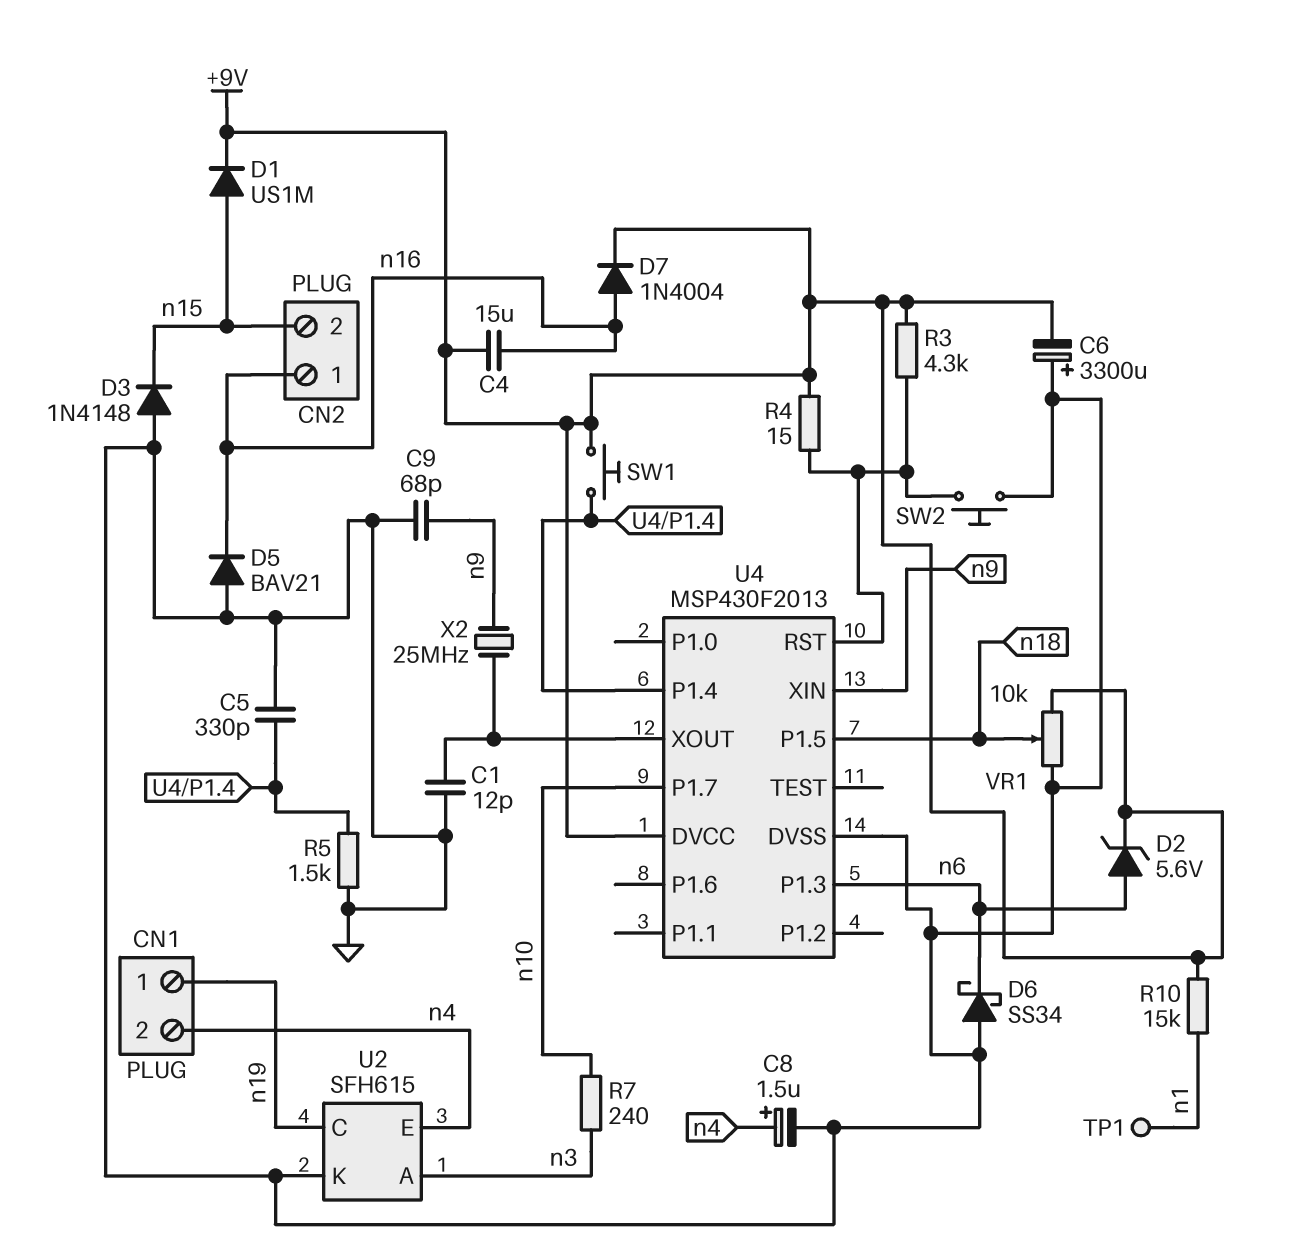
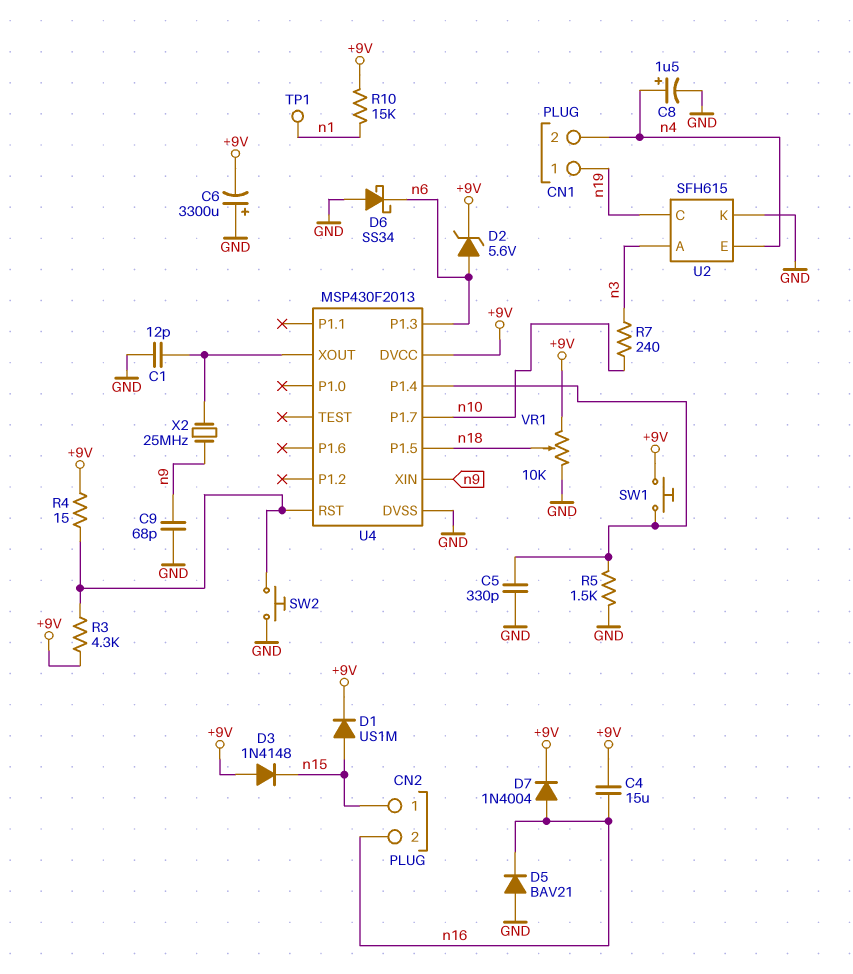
CN2 pin 1: n16 -> n15
CN2 pin 2: n15 -> n16
D3: diode 1N4148 (A GND, K n15) -> diode 1N4148 (A +9V, K n15)

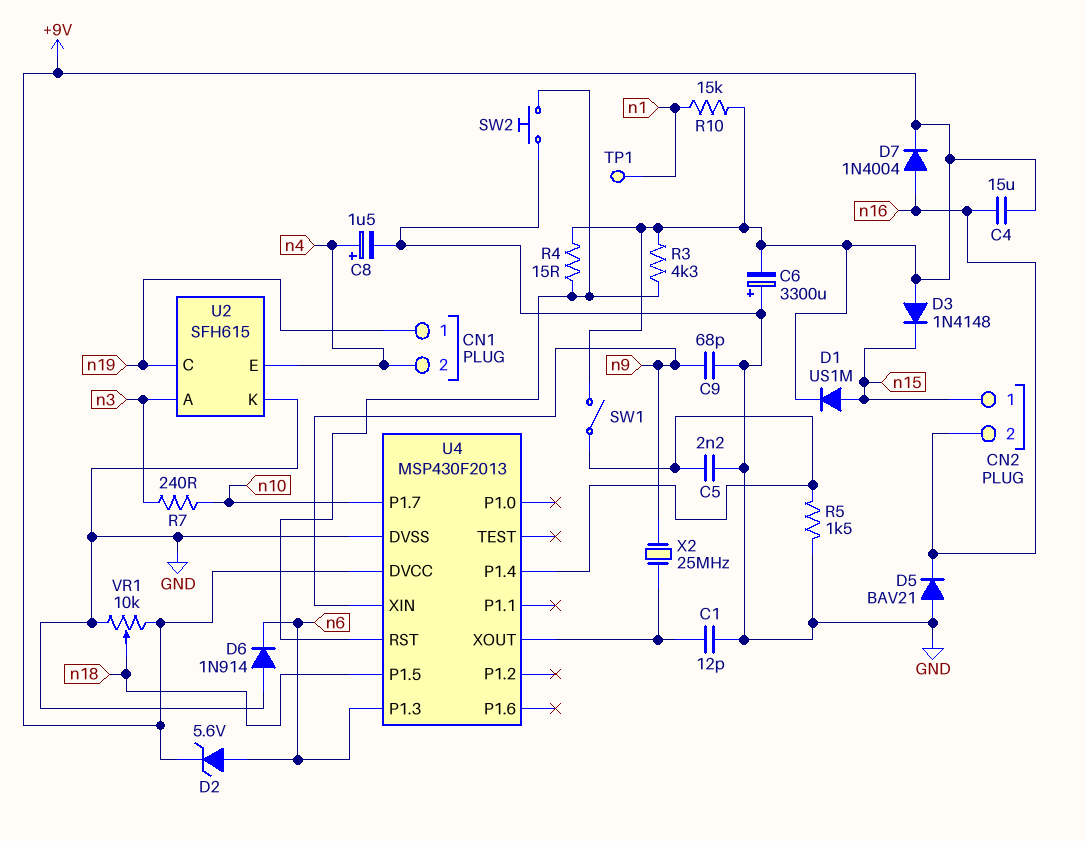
C5: 330pF (GND, U4/P1.4) -> 2.2nF (GND, U4/P1.4)
D6: schottky SS34 (A GND, K n6) -> diode 1N914 (A GND, K n6)
SW1: button (+9V, U4/P1.4) -> switch (+9V, U4/P1.4)

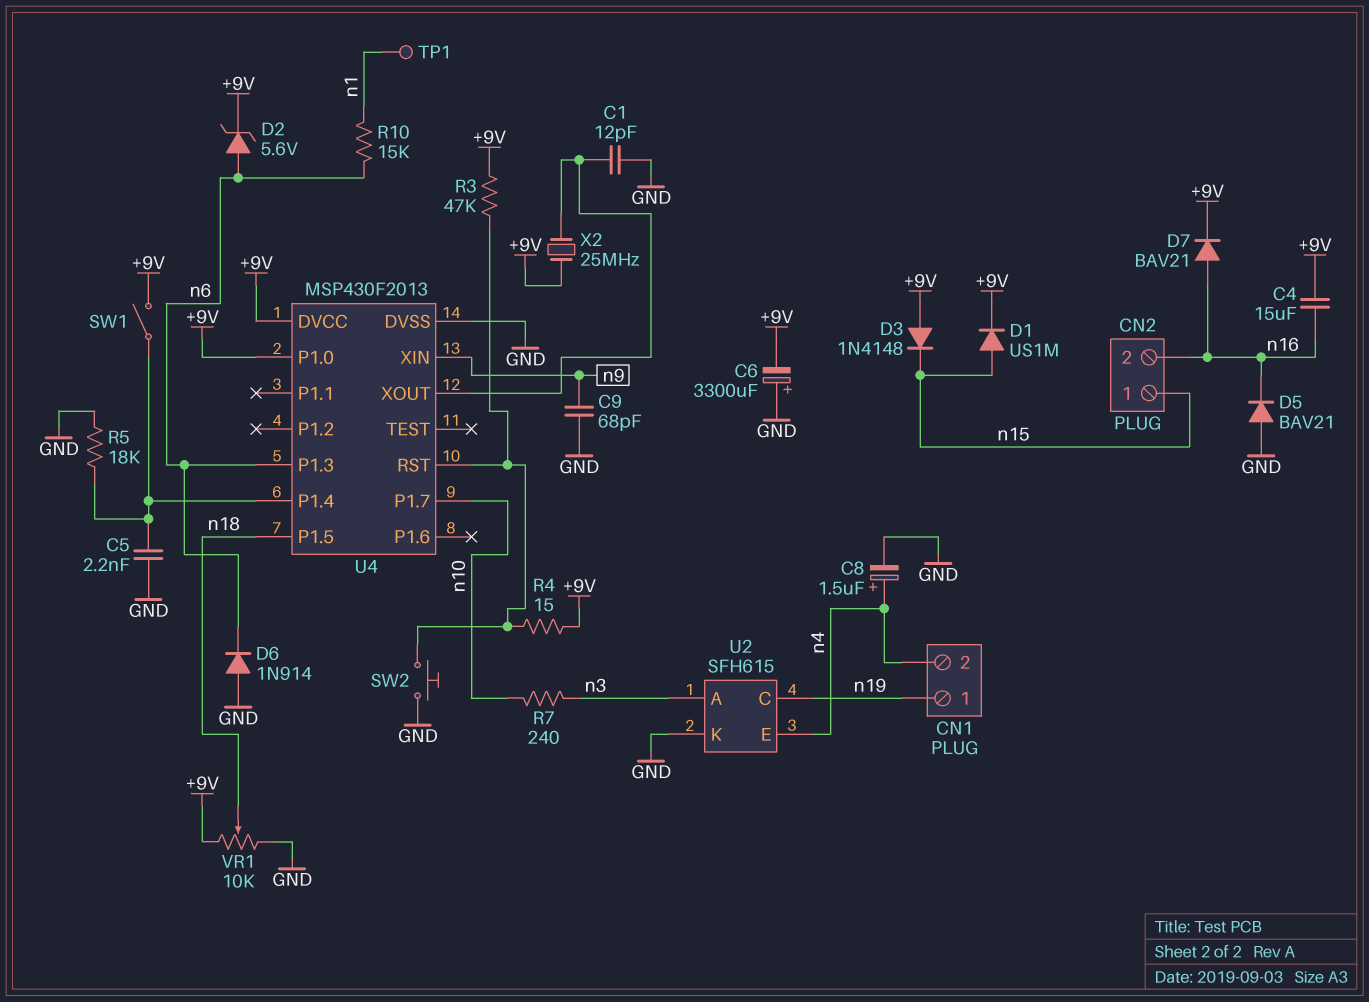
D7: diode 1N4004 (A n16, K +9V) -> diode BAV21 (A n16, K +9V)
R3: 4.3k (+9V, U4/RST) -> 47k (+9V, U4/RST)
R5: 1.5k (GND, U4/P1.4) -> 18k (GND, U4/P1.4)
R10: 15k (+9V, n1) -> 15k (n1, n6)
U4 pin P1.0: none -> +9V
X2: 25MHz (U4/XOUT, n9) -> 25MHz (+9V, U4/XOUT)

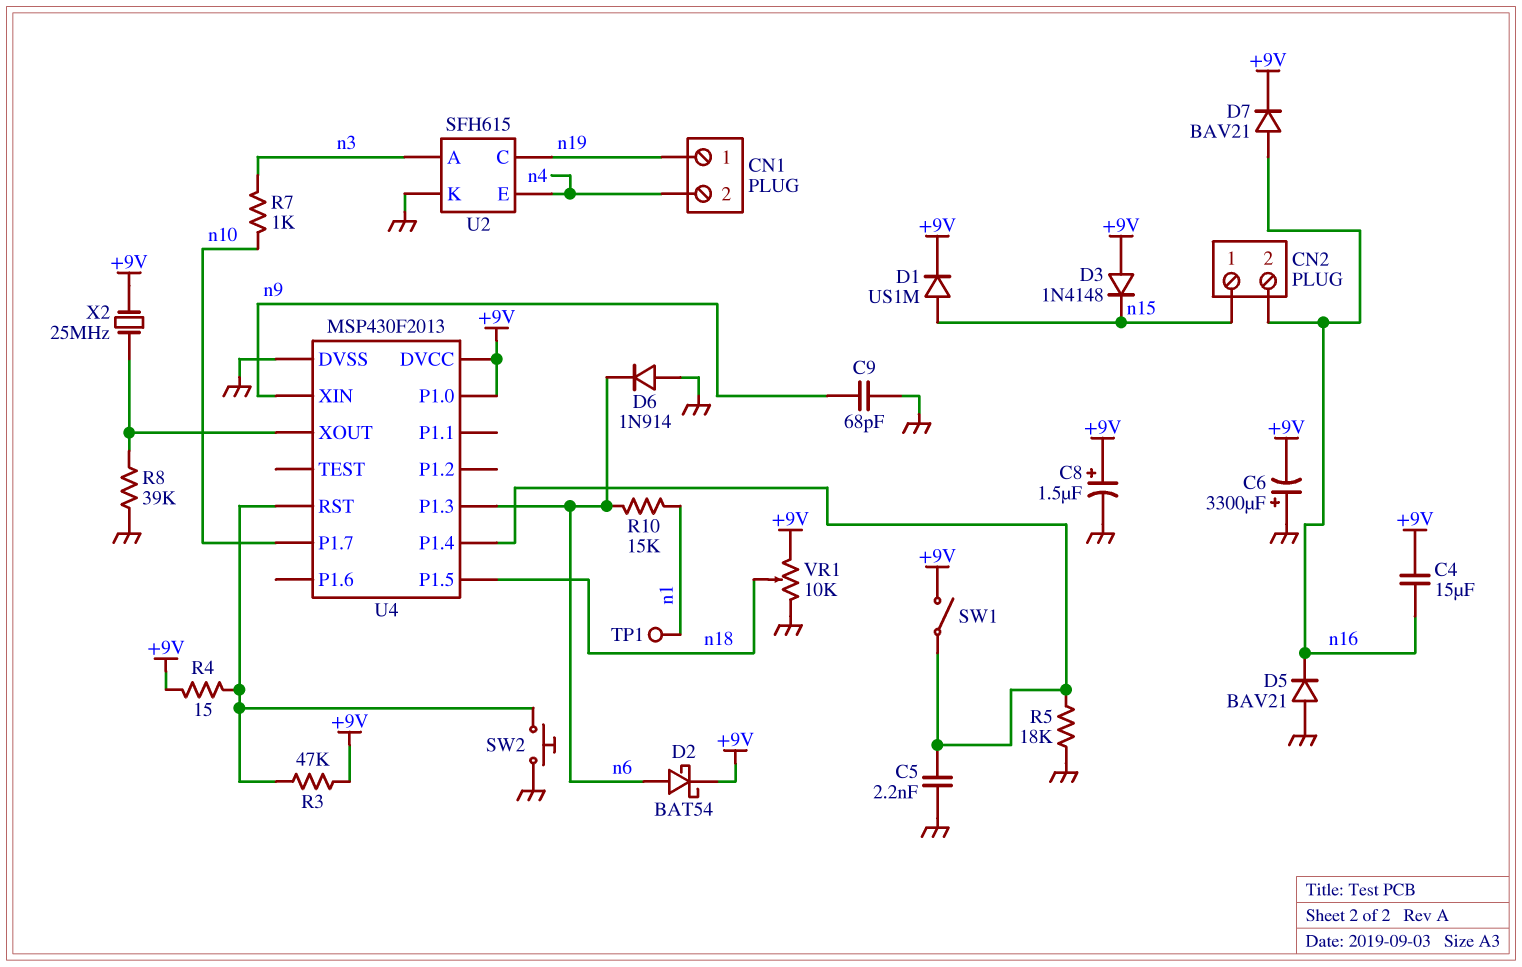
C1: 12pF (GND, U4/XOUT) -> none
C8: 1.5uF (plus n4, minus GND) -> 1.5uF (plus +9V, minus GND)
D2: zener 5.6V (A n6, K +9V) -> schottky BAT54 (A n6, K +9V)
R7: 240 (n3, n10) -> 1k (n3, n10)
R8: none -> 39k (GND, U4/XOUT)

